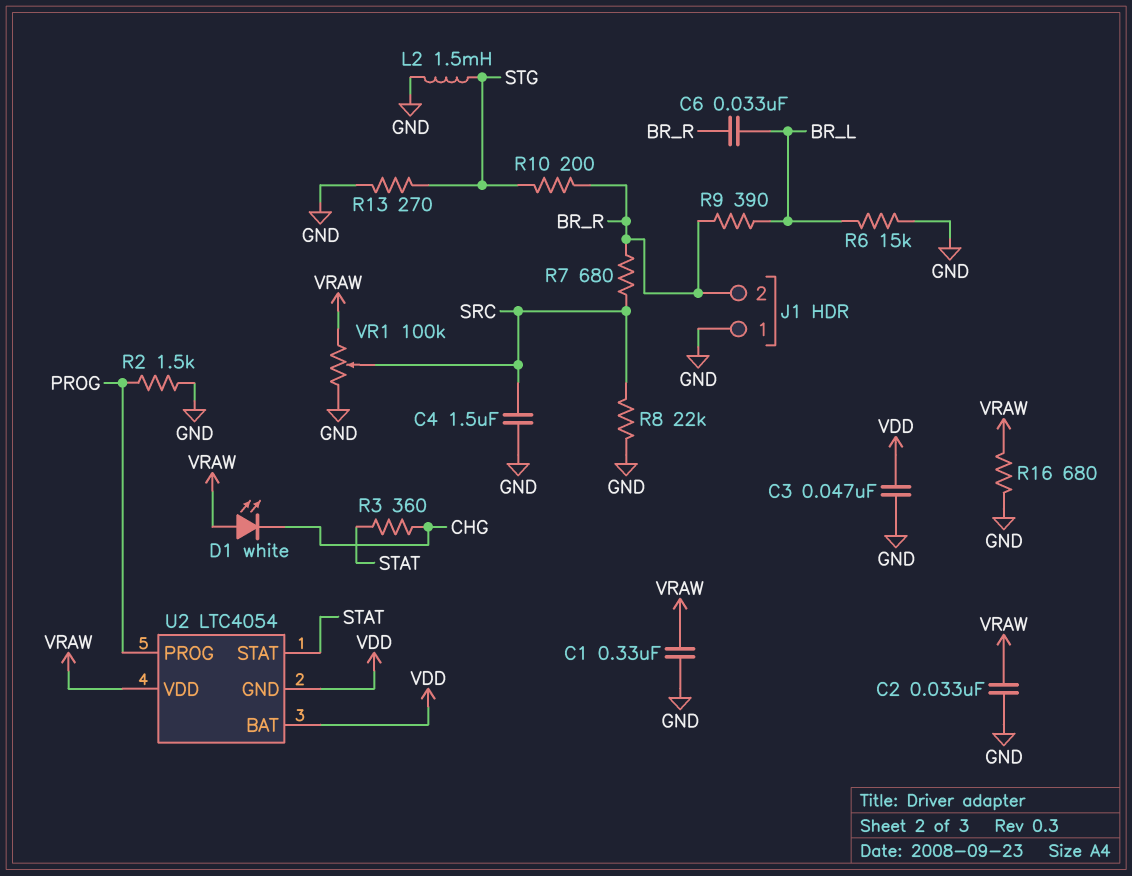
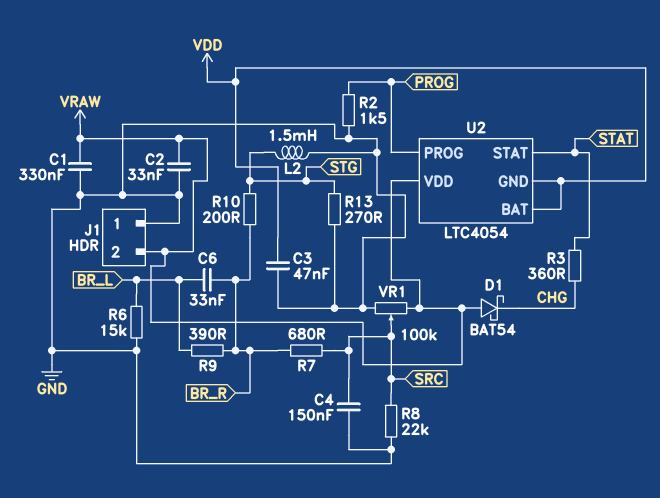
C4: 1.5uF (GND, SRC) -> 150nF (GND, SRC)
D1: LED white (A VRAW, K CHG) -> schottky BAT54 (A VRAW, K CHG)
J1 pin 2: BR_R -> VRAW
R16: 680 (GND, VRAW) -> none

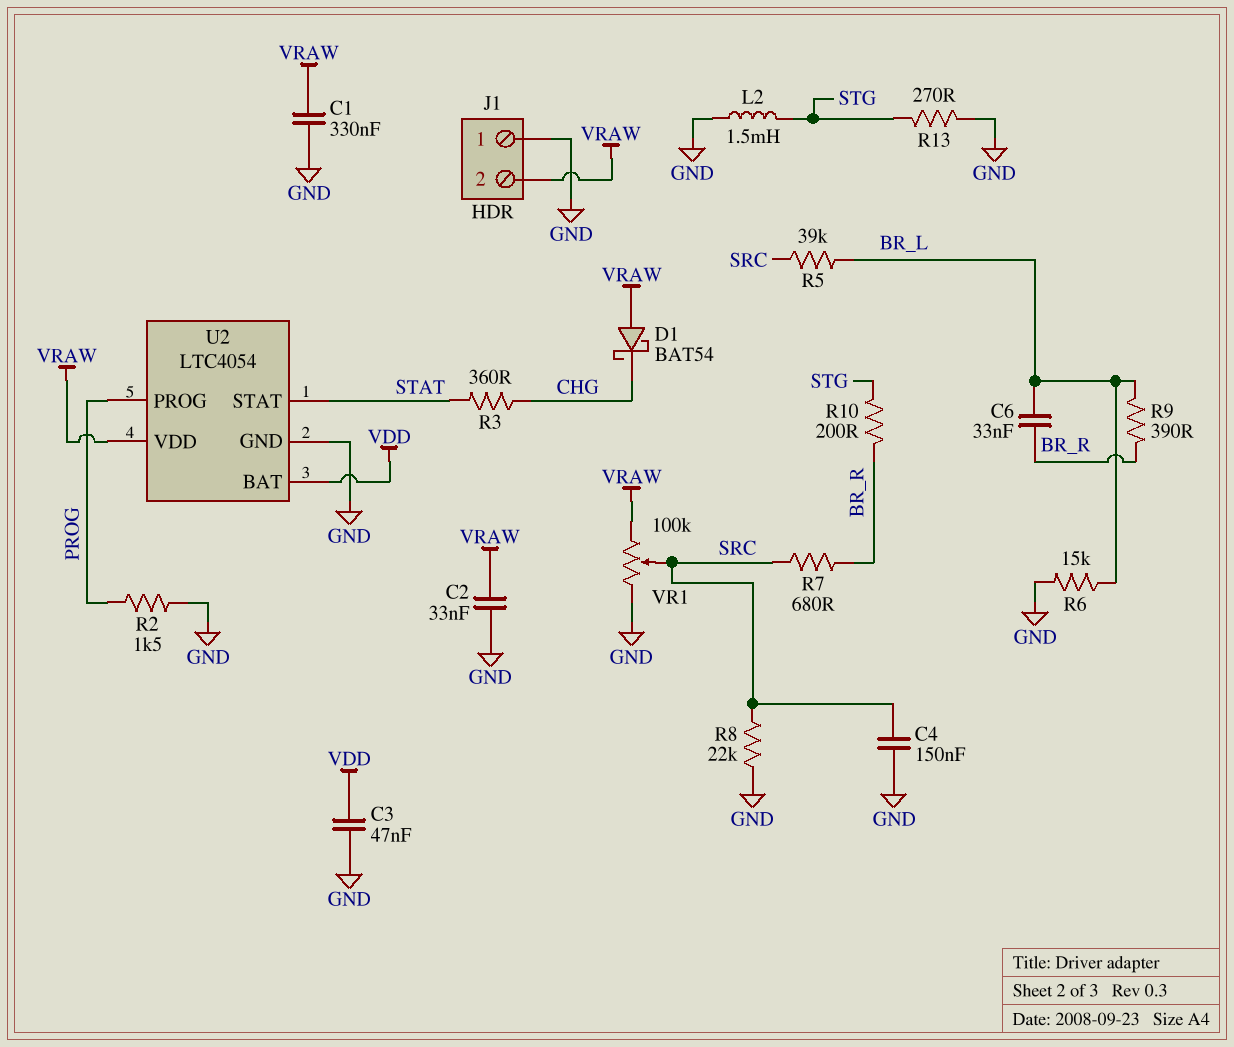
R5: none -> 39k (BR_L, SRC)
U2 pin GND: VDD -> GND

